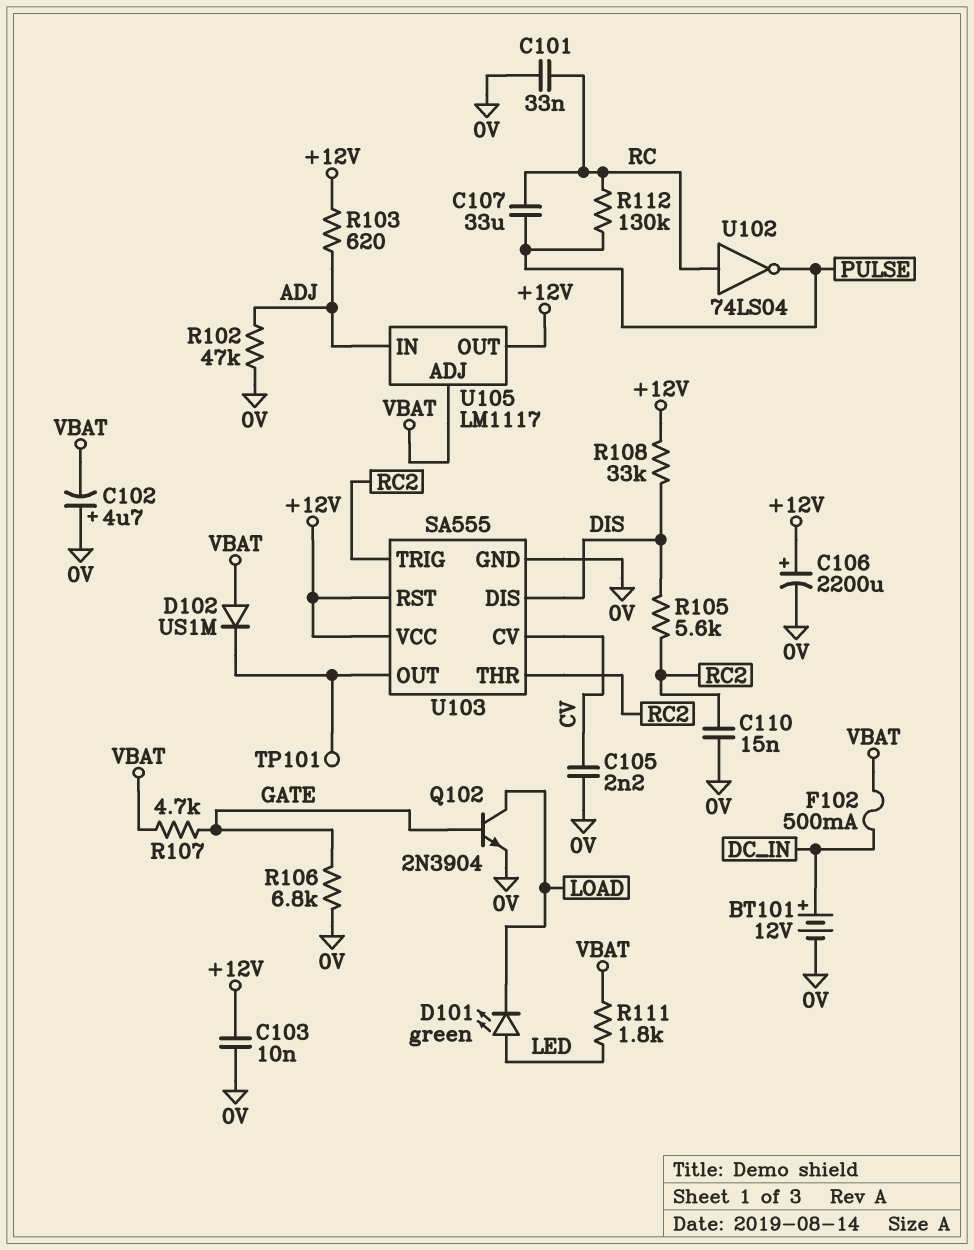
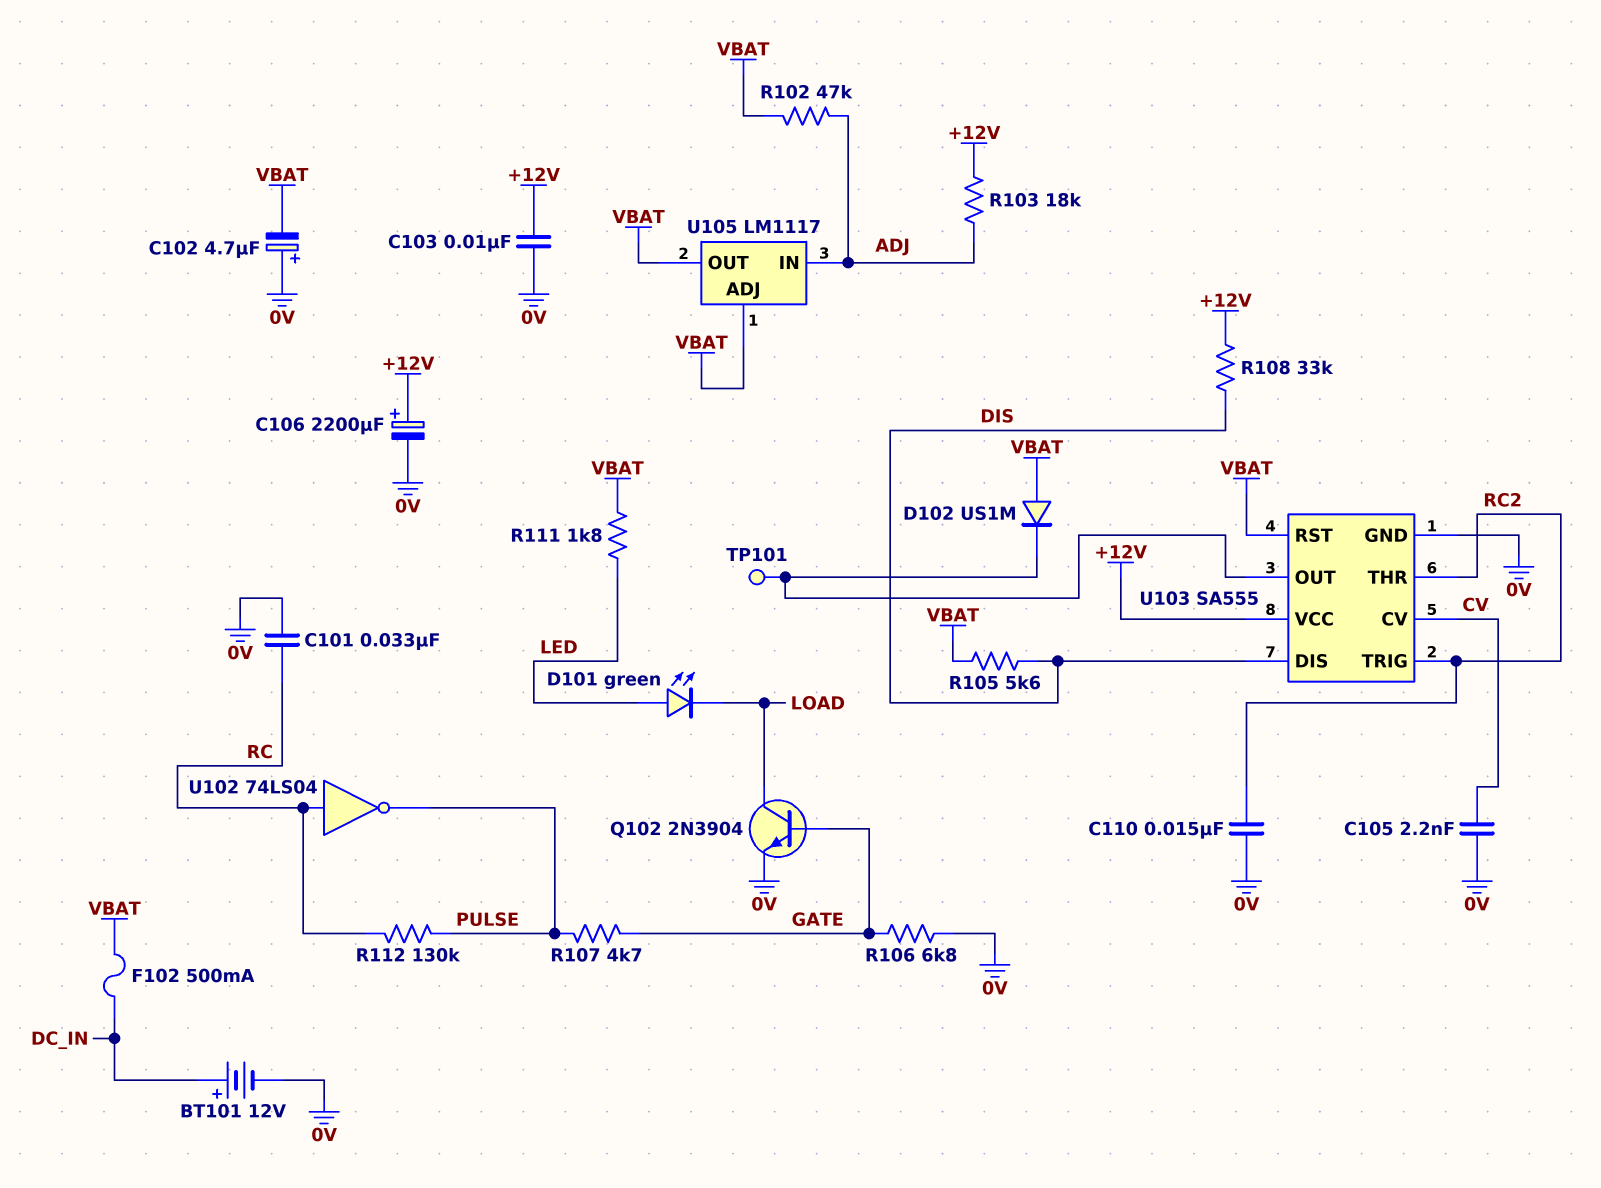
C107: 33uF (PULSE, RC) -> none
R102: 47k (0V, ADJ) -> 47k (ADJ, VBAT)
R103: 620 (+12V, ADJ) -> 18k (+12V, ADJ)
R105: 5.6k (DIS, RC2) -> 5.6k (DIS, VBAT)
R107: 4.7k (GATE, VBAT) -> 4.7k (GATE, PULSE)
U103 pin RST: +12V -> VBAT
U105 pin OUT: +12V -> VBAT

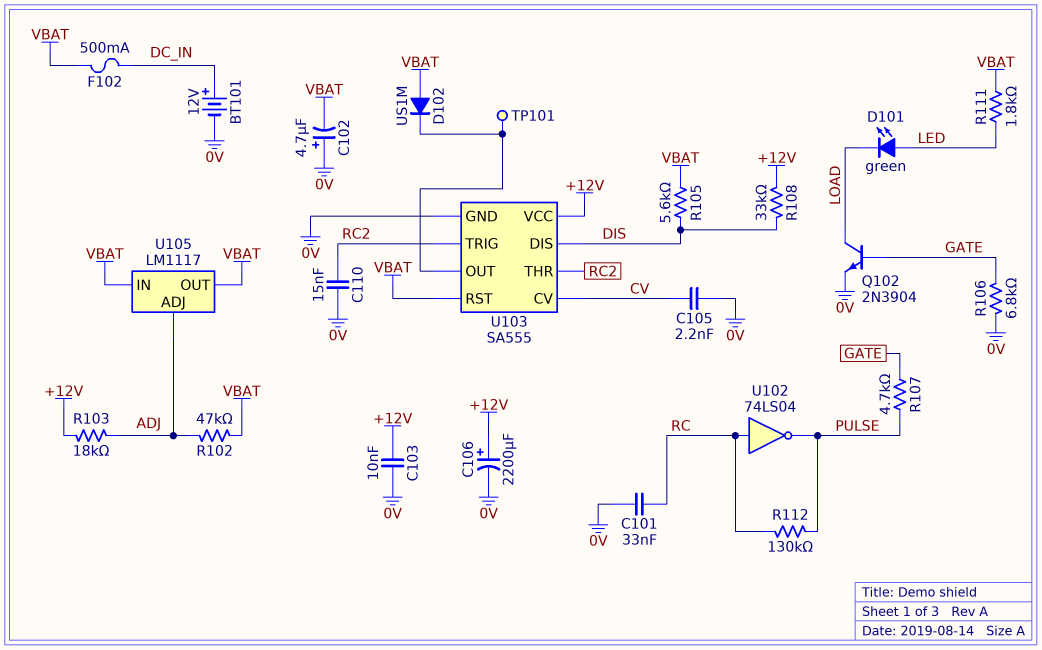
U105 pin ADJ: VBAT -> ADJ
U105 pin IN: ADJ -> VBAT

